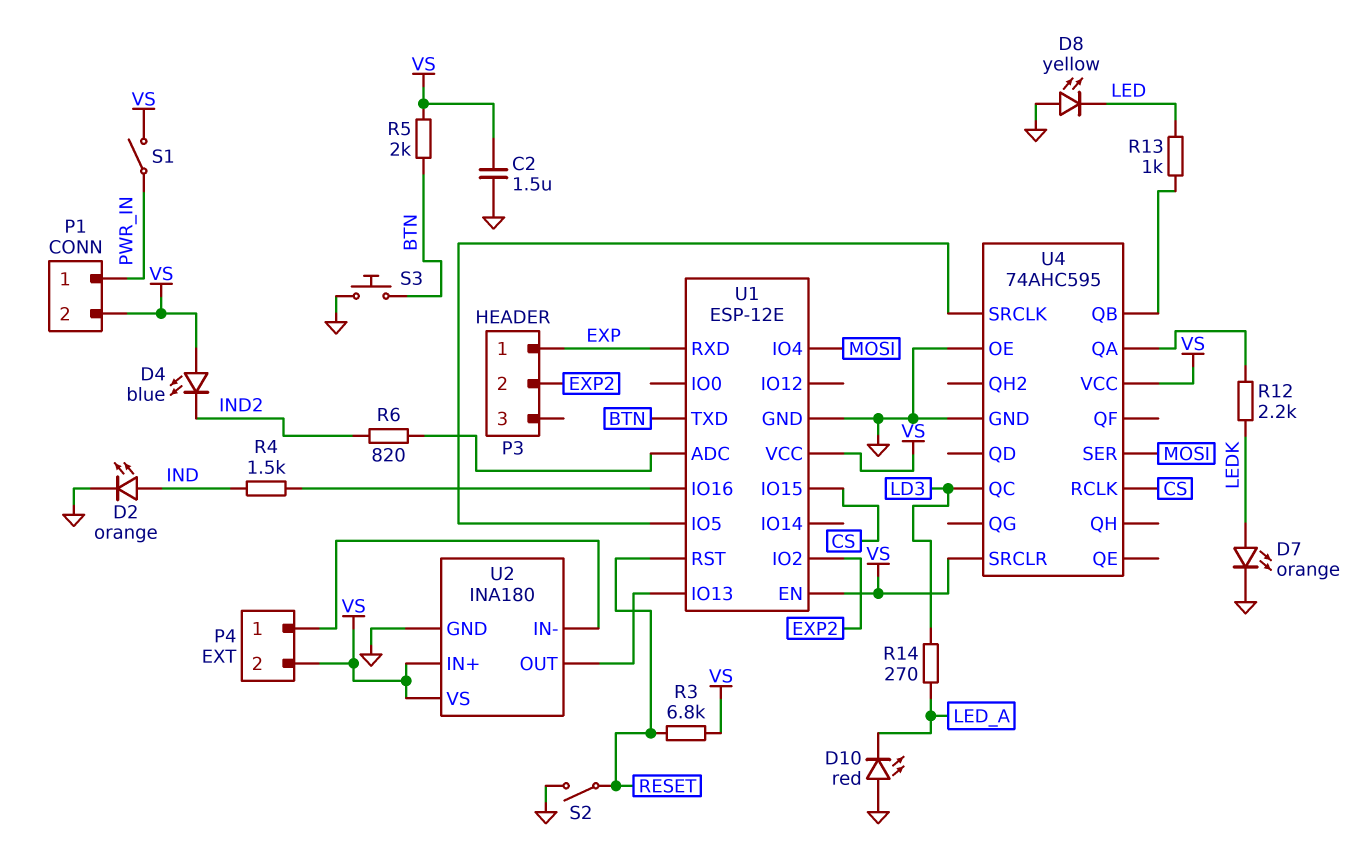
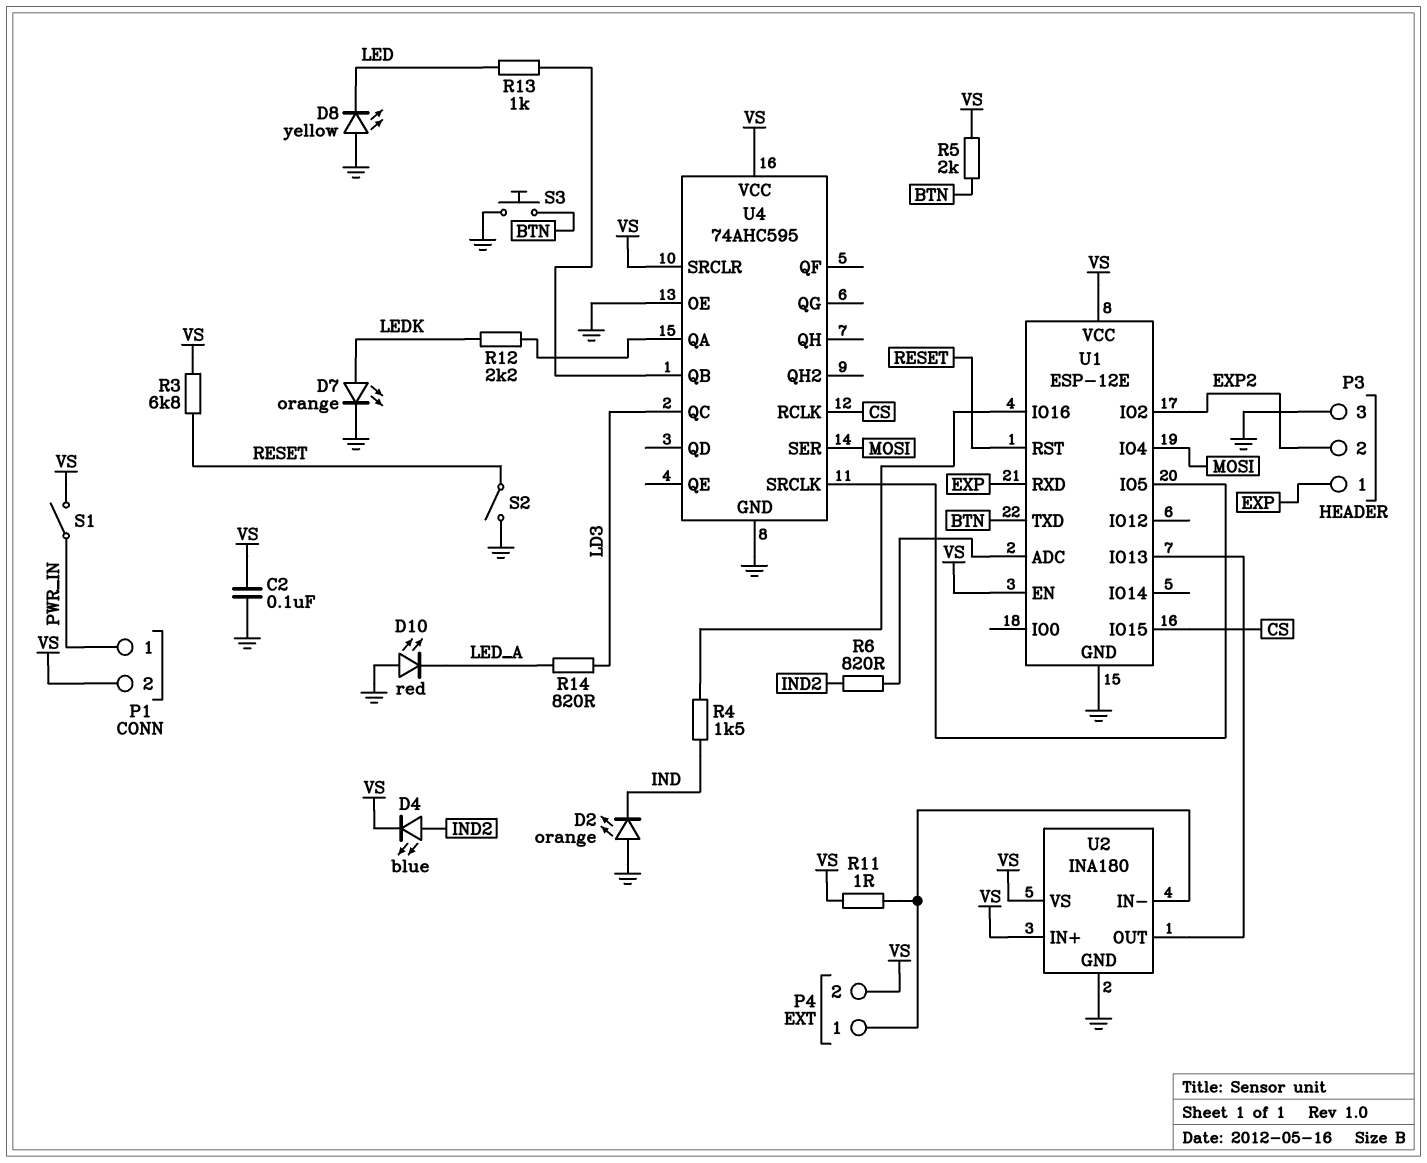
C2: 1.5uF (GND, VS) -> 100nF (GND, VS)
D2: LED orange (A IND, K GND) -> LED orange (A GND, K IND)
D4: LED blue (A VS, K IND2) -> LED blue (A IND2, K VS)
P3 pin 3: none -> GND
R11: none -> 1 (P4/1, VS)
R14: 270 (LD3, LED_A) -> 820 (LD3, LED_A)

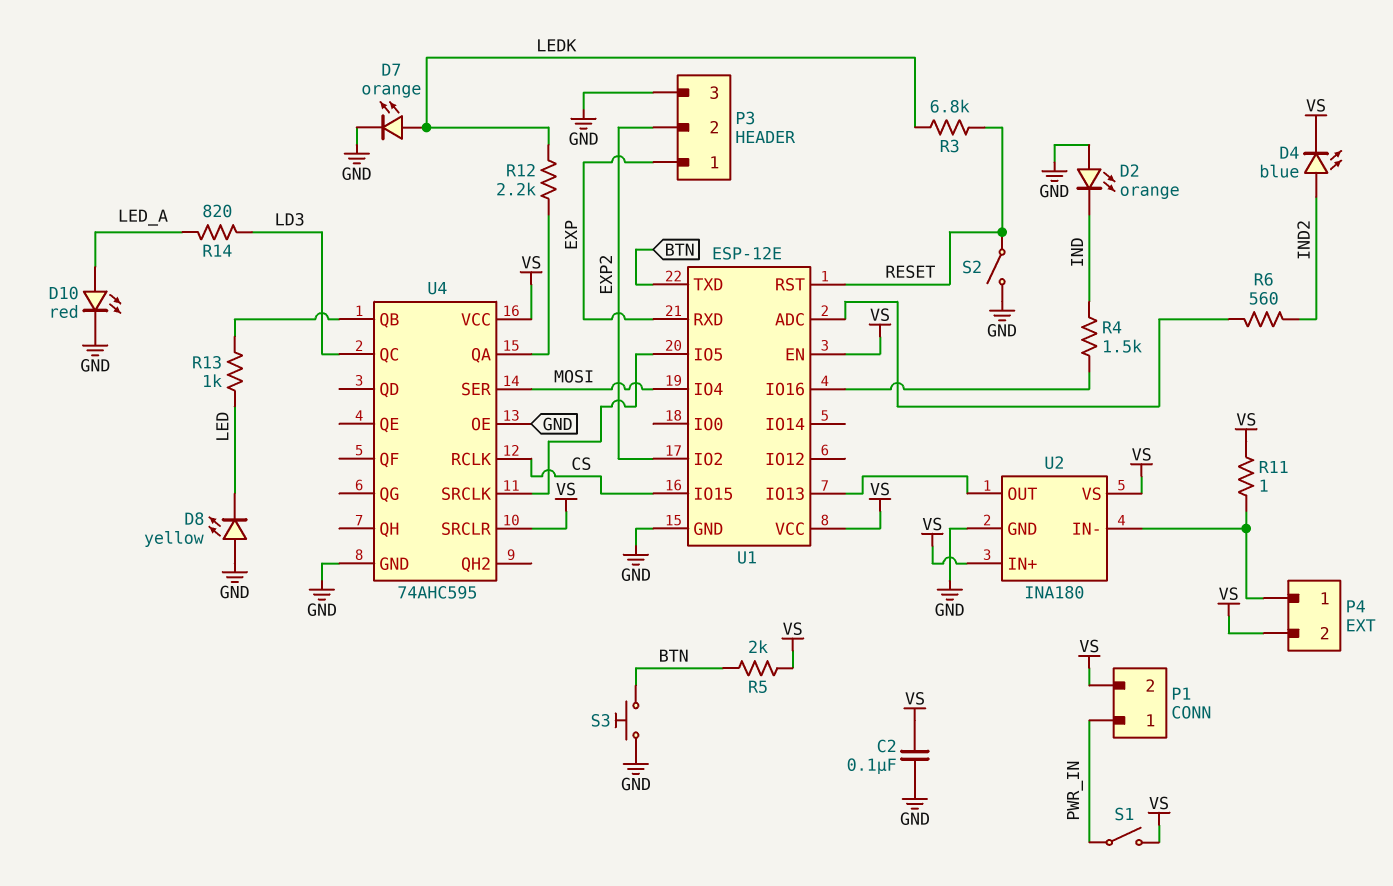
D10: LED red (A GND, K LED_A) -> LED red (A LED_A, K GND)
R3: 6.8k (RESET, VS) -> 6.8k (LEDK, RESET)
R6: 820 (IND2, U1/ADC) -> 560 (IND2, U1/ADC)

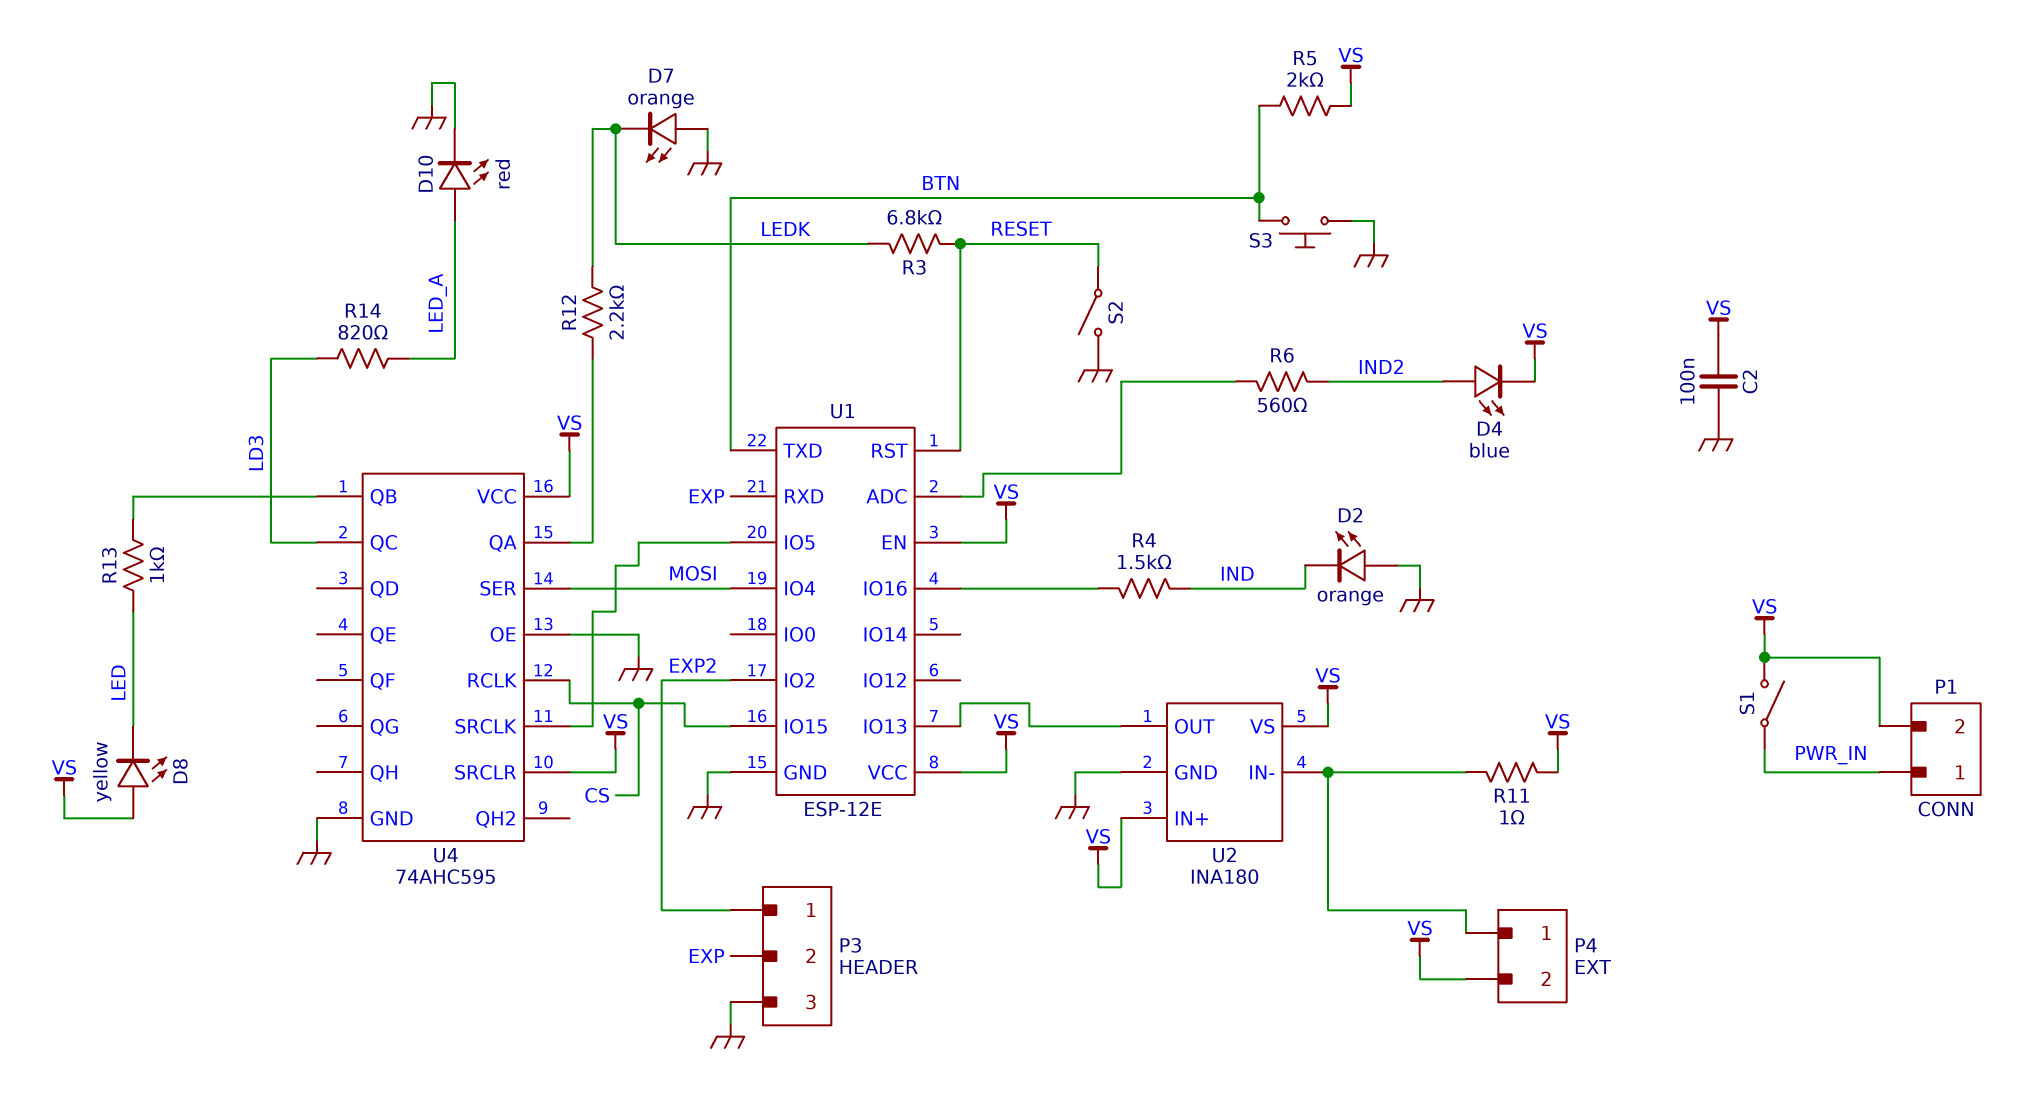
D7: LED orange (A LEDK, K GND) -> LED orange (A GND, K LEDK)
D8: LED yellow (A GND, K LED) -> LED yellow (A VS, K LED)
P3 pin 1: EXP -> EXP2
P3 pin 2: EXP2 -> EXP

